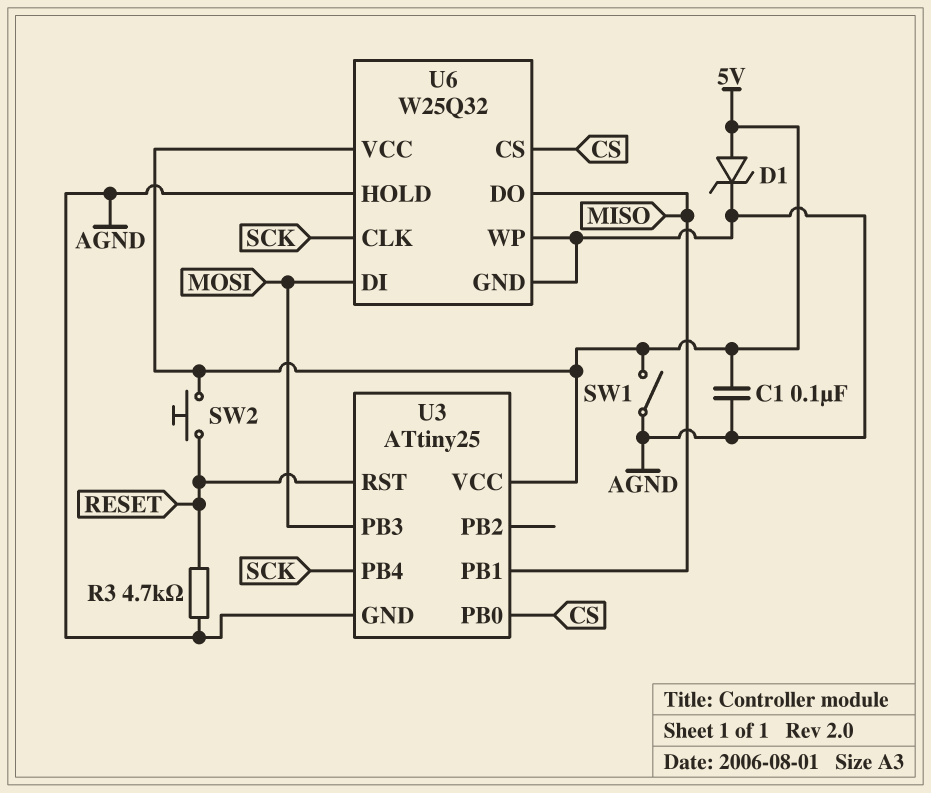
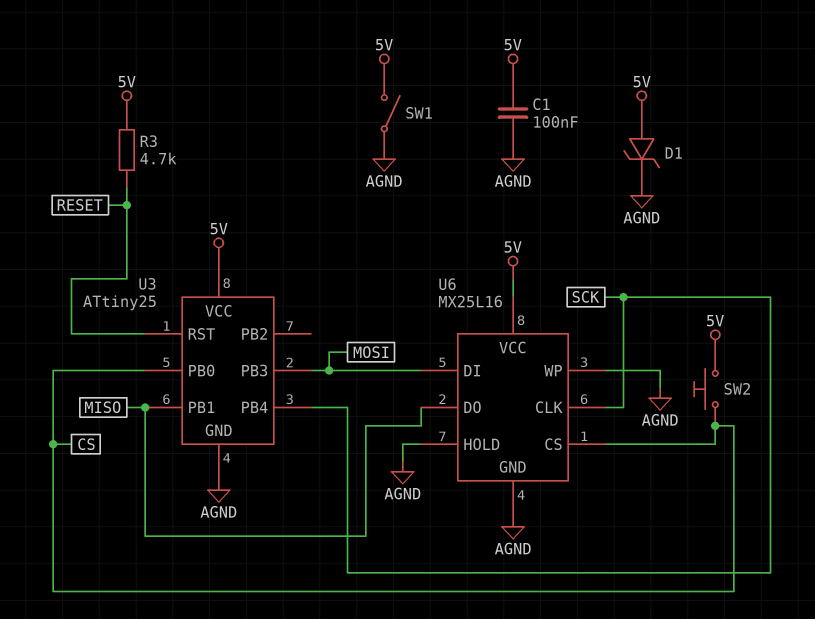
R3: 4.7k (AGND, RESET) -> 4.7k (5V, RESET)
SW2: button (5V, RESET) -> button (5V, CS)
U6: W25Q32 -> MX25L16

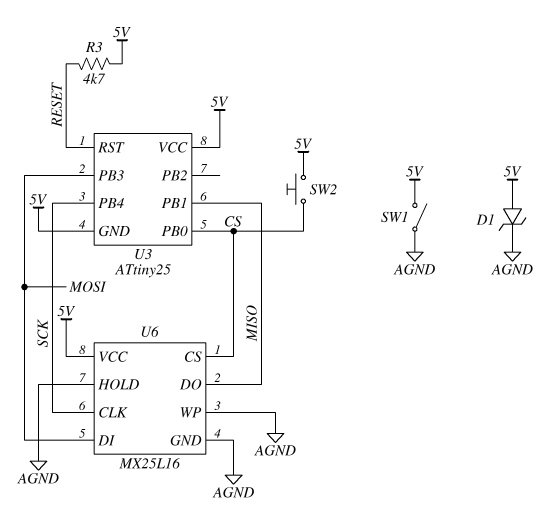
C1: 100nF (5V, AGND) -> none
U3 pin GND: AGND -> 5V

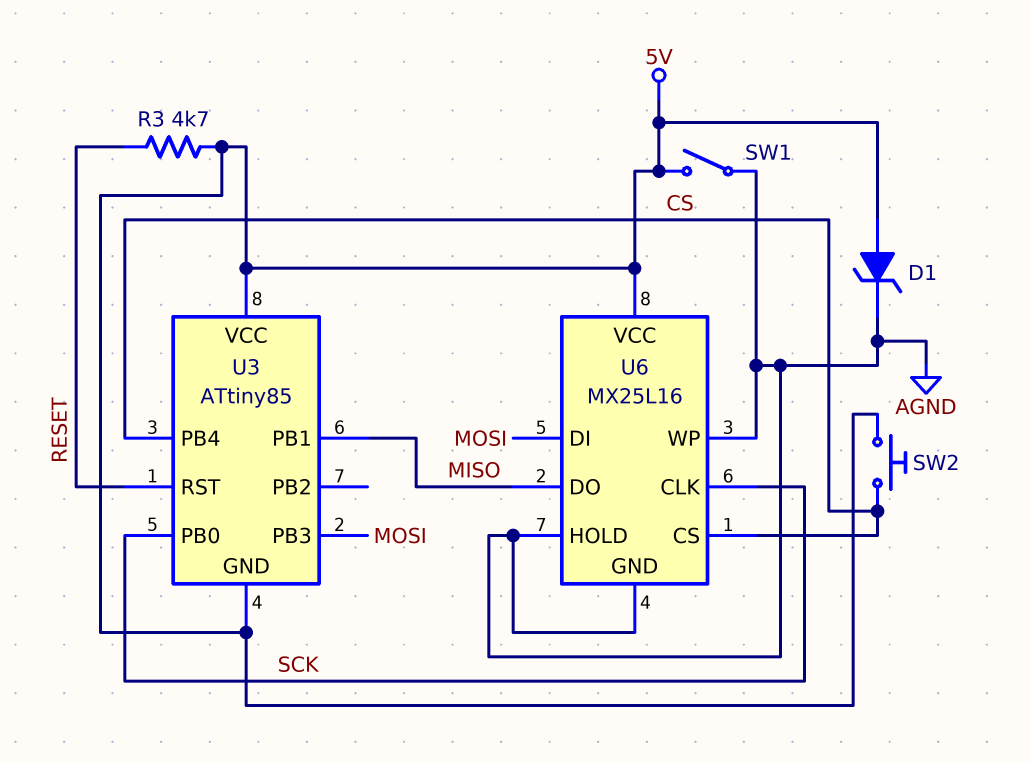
U3: ATtiny25 -> ATtiny85
U3 pin PB0: CS -> SCK
U3 pin PB4: SCK -> CS

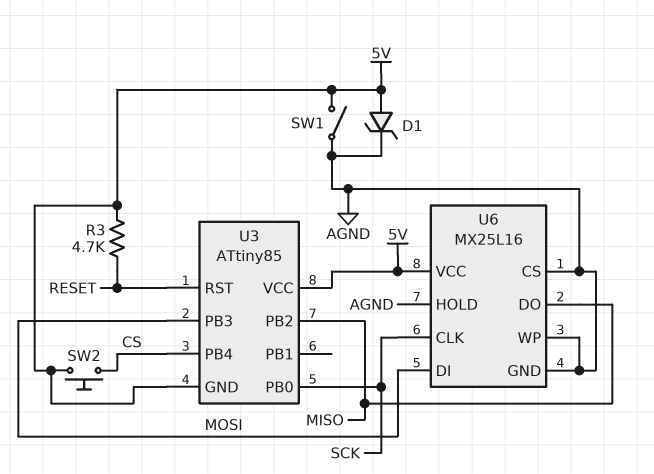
U3 pin PB1: MISO -> none
U3 pin PB2: none -> MISO
U6 pin CS: CS -> AGND

